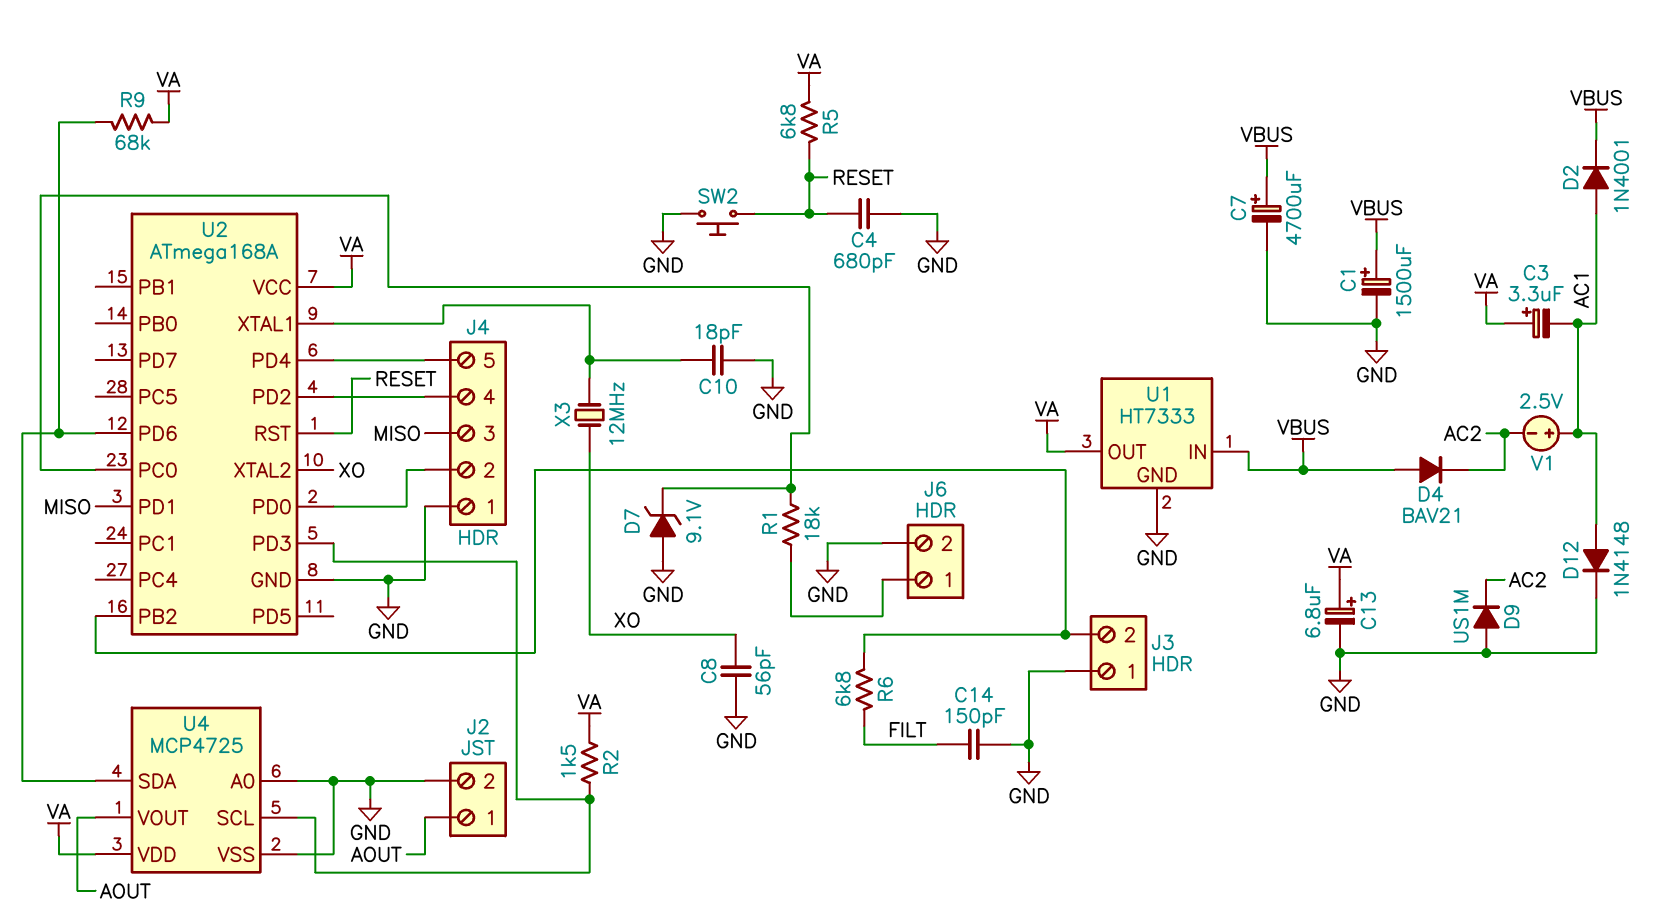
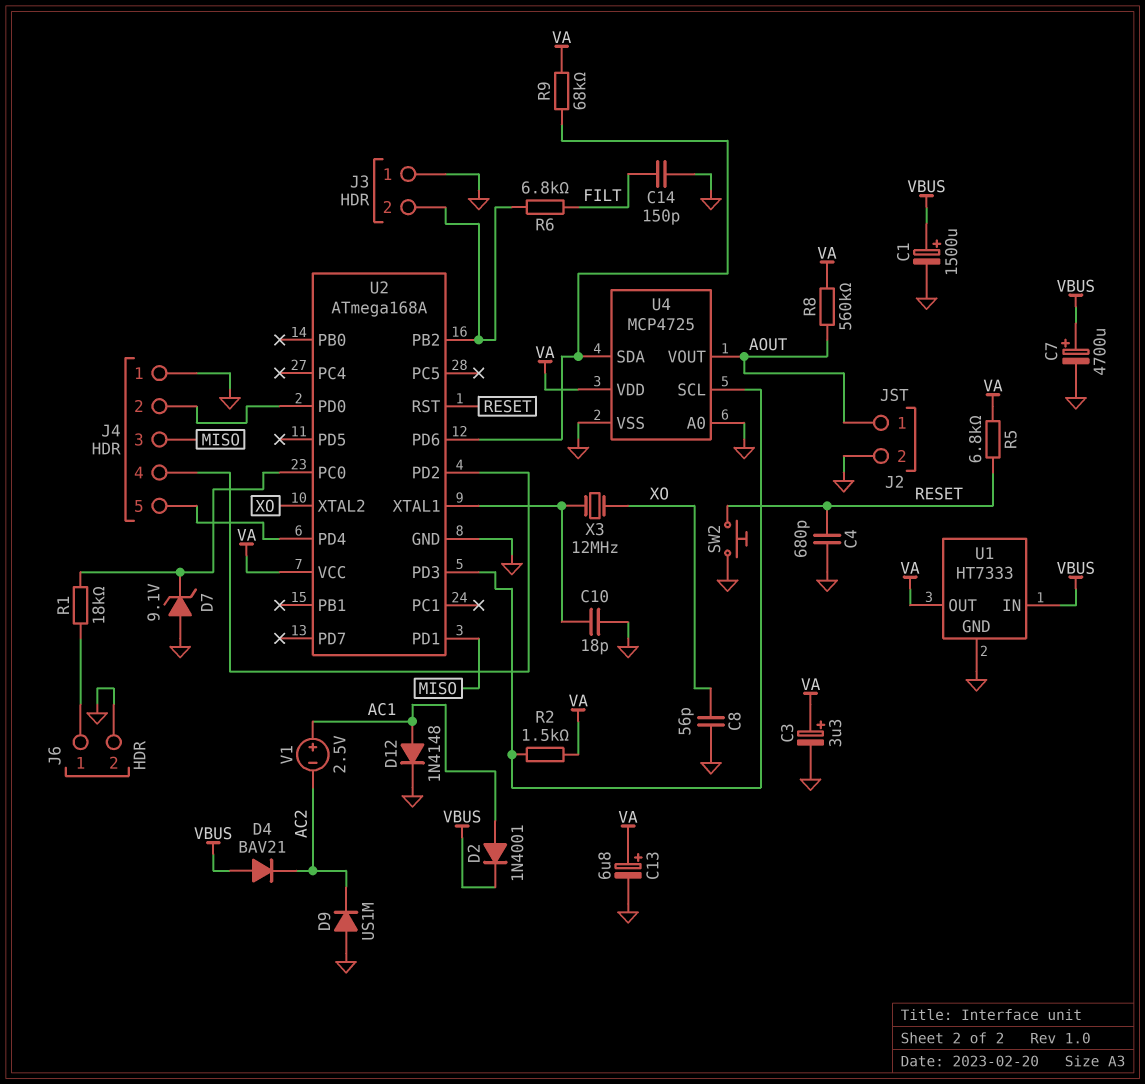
C3: 3.3uF (plus VA, minus AC1) -> 3.3uF (plus VA, minus GND)
R8: none -> 560k (AOUT, VA)

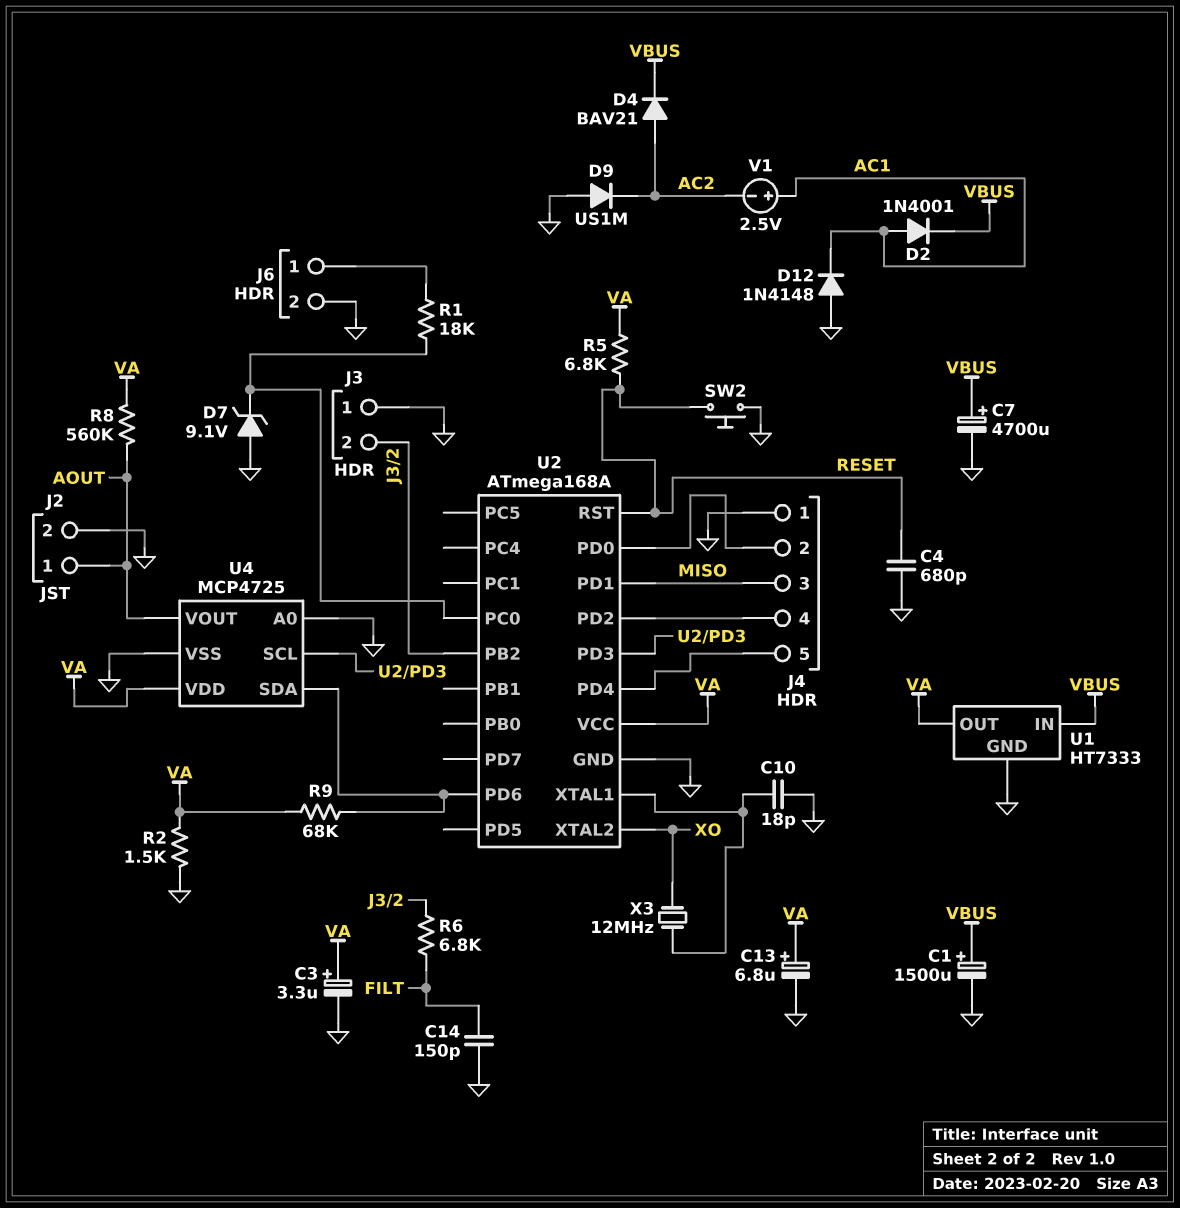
C8: 56pF (GND, XO) -> none
D4: diode BAV21 (A VBUS, K AC2) -> diode BAV21 (A AC2, K VBUS)
D12: diode 1N4148 (A AC1, K GND) -> diode 1N4148 (A GND, K AC1)
R2: 1.5k (U2/PD3, VA) -> 1.5k (GND, VA)

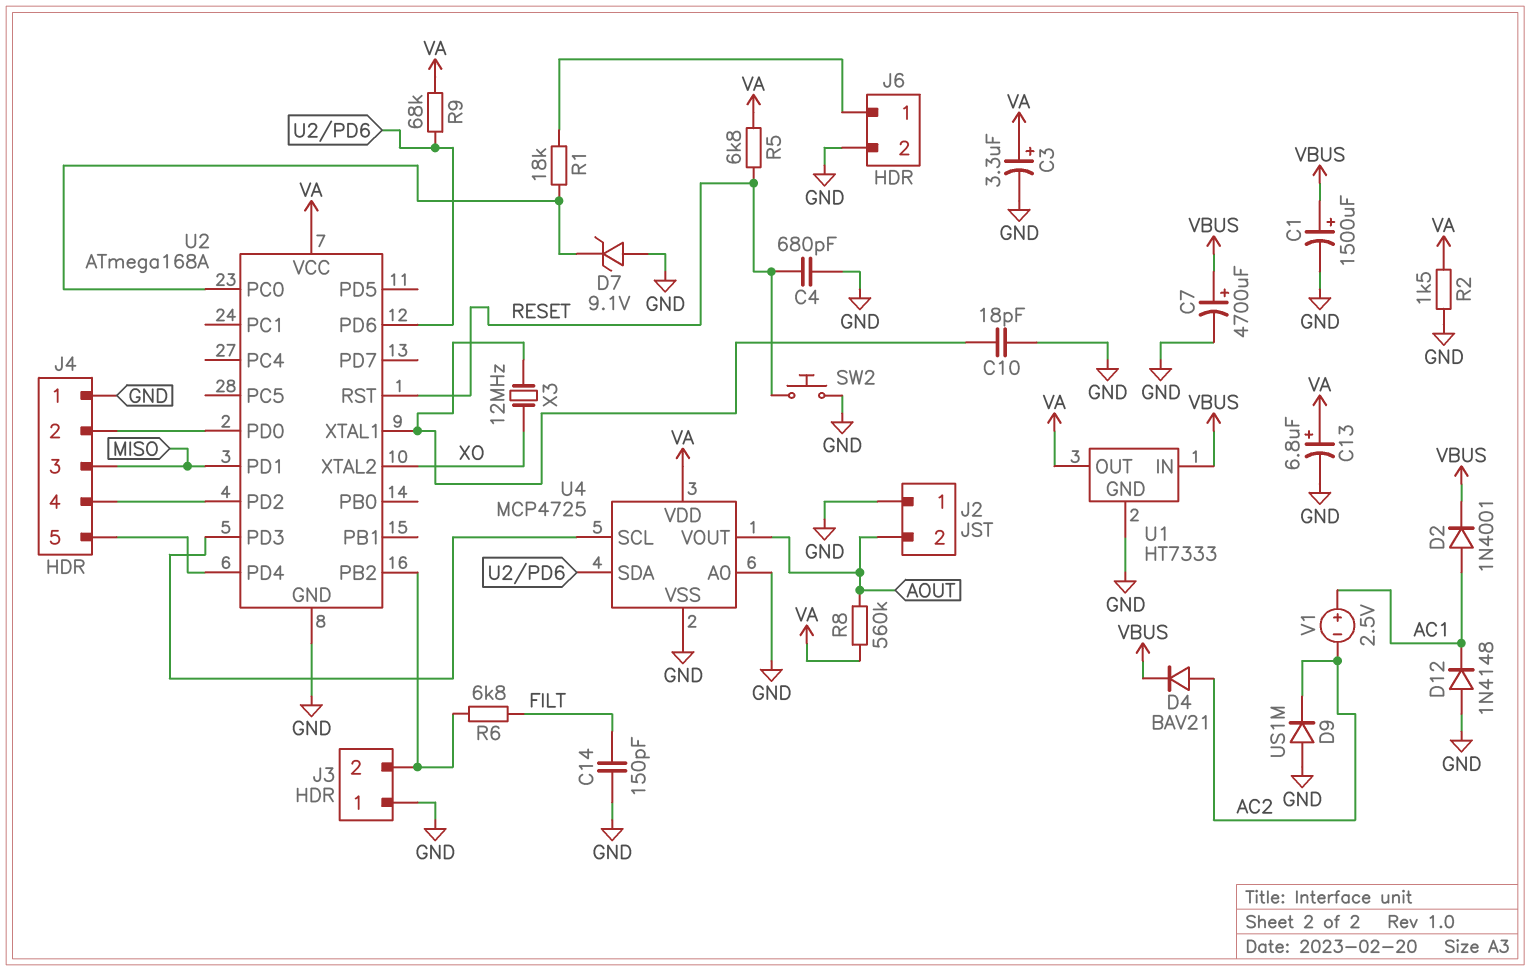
J2 pin 1: AOUT -> GND
J2 pin 2: GND -> AOUT

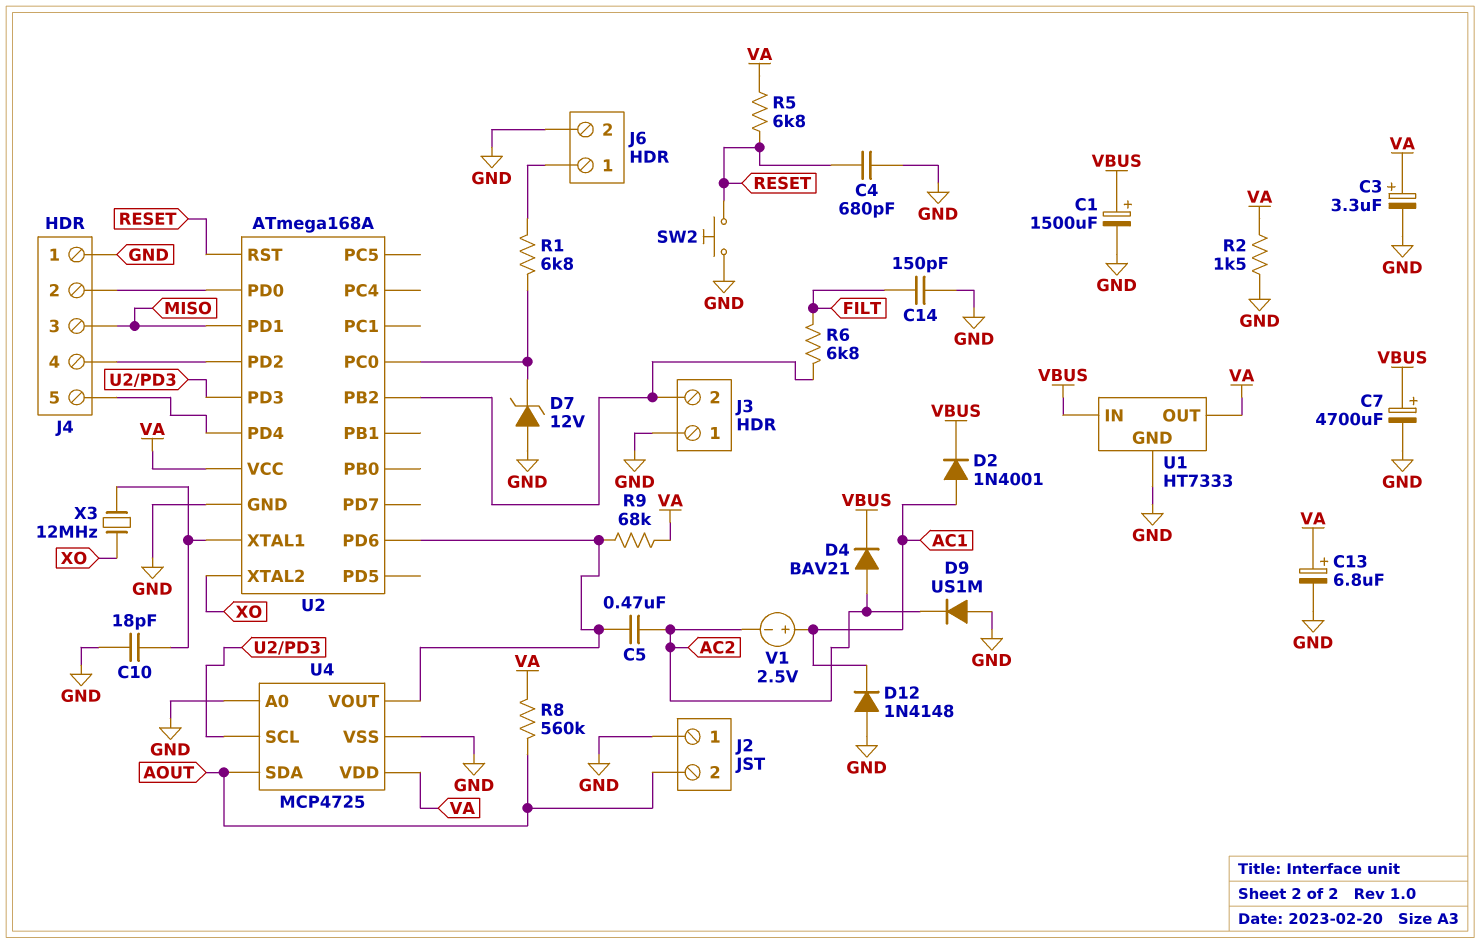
C5: none -> 470nF (AC2, U2/PD6)
D7: zener 9.1V (A GND, K U2/PC0) -> zener 12V (A GND, K U2/PC0)
R1: 18k (J6/1, U2/PC0) -> 6.8k (J6/1, U2/PC0)
U4 pin SDA: U2/PD6 -> AOUT
U4 pin VOUT: AOUT -> U2/PD6

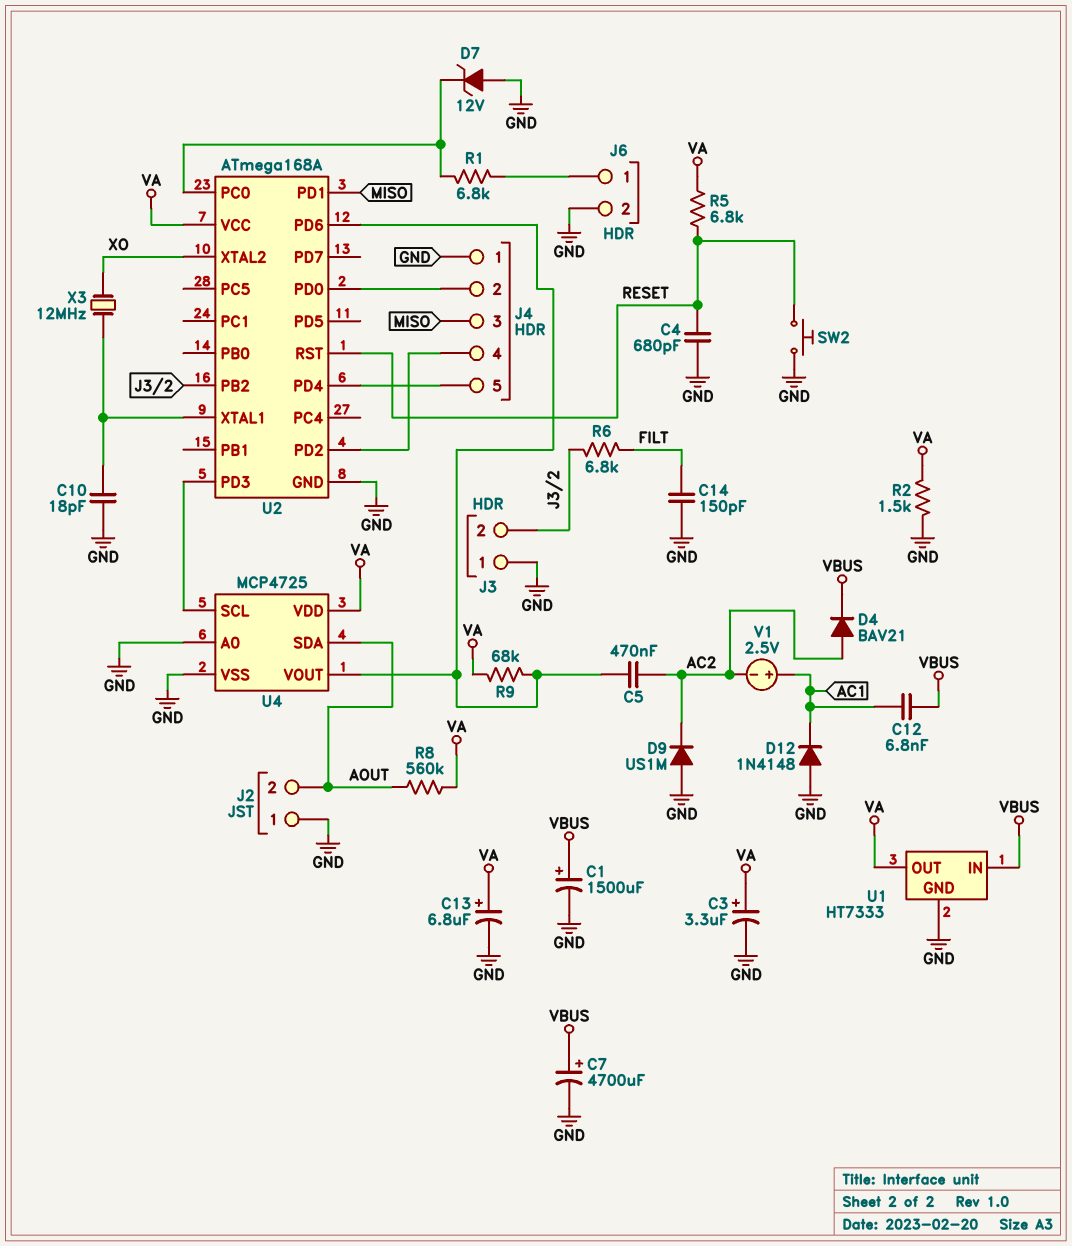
C12: none -> 6.8nF (AC1, VBUS)
D2: diode 1N4001 (A AC1, K VBUS) -> none

